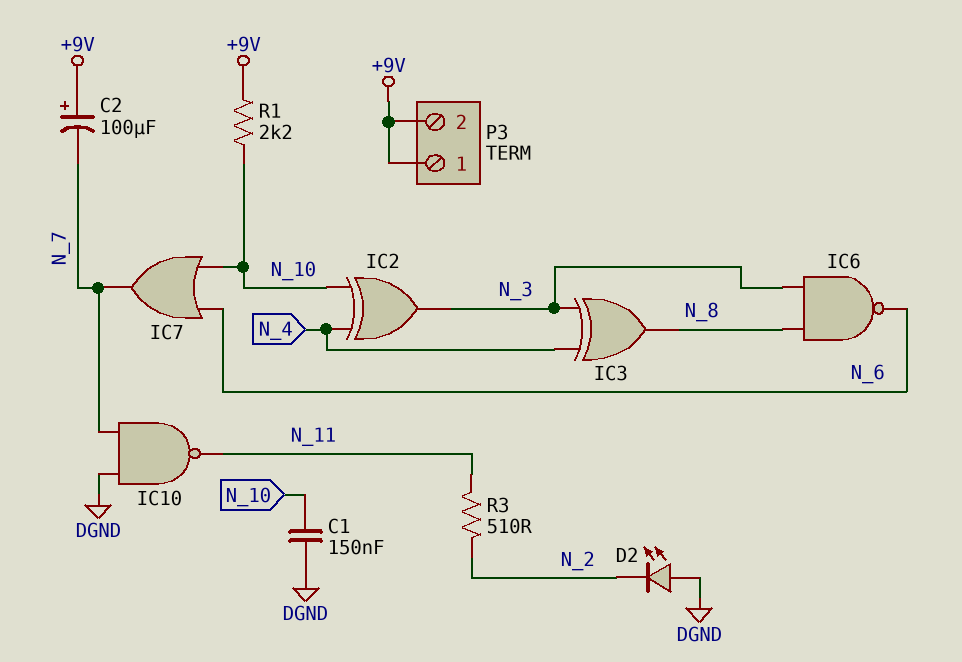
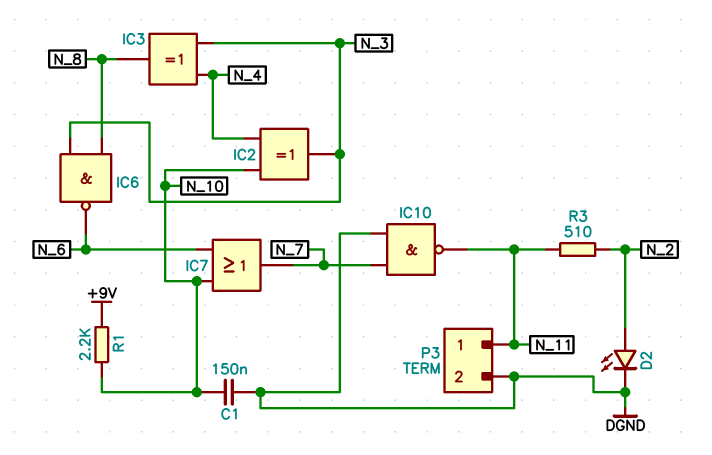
C2: 100uF (plus +9V, minus N_7) -> none
D2: LED (A DGND, K N_2) -> LED (A N_2, K DGND)
P3 pin 1: +9V -> N_11
P3 pin 2: +9V -> DGND

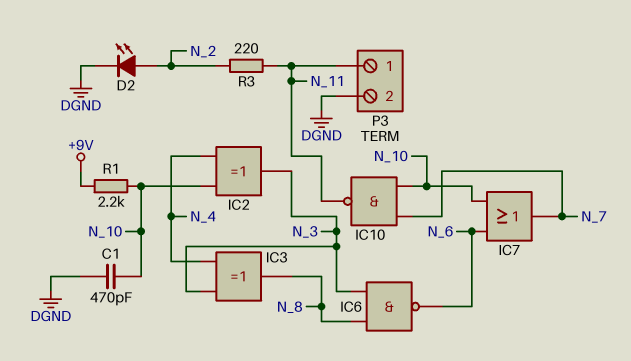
C1: 150nF (DGND, N_10) -> 470pF (DGND, N_10)
IC10: NAND (in DGND, in N_7, out N_11) -> NAND (in N_7, in N_10, out N_11)
R3: 510 (N_2, N_11) -> 220 (N_2, N_11)

